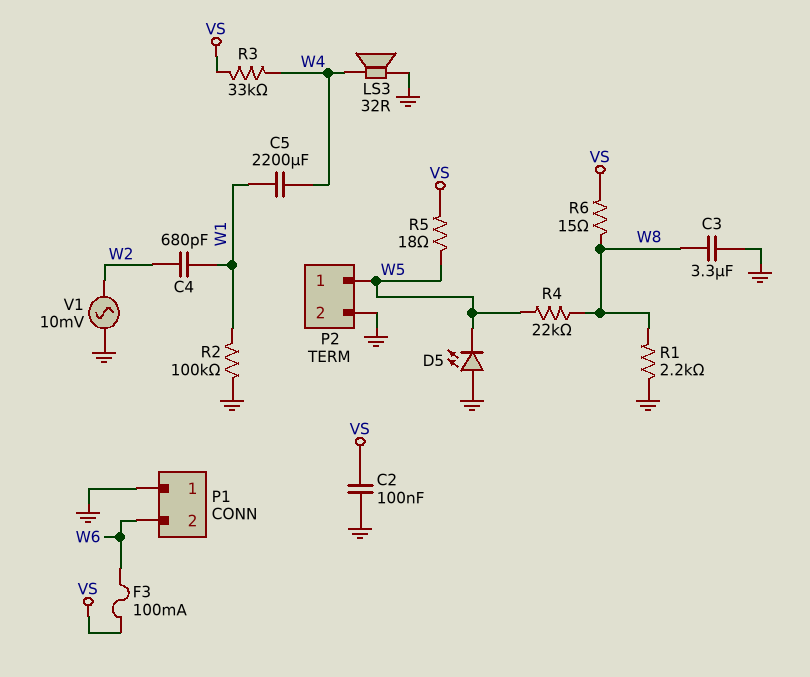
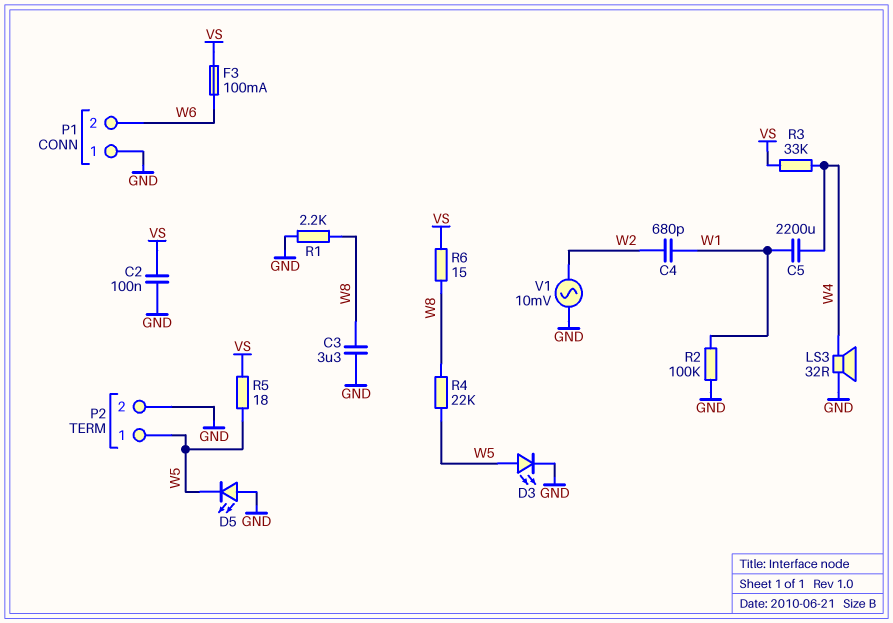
D3: none -> LED (A W5, K GND)

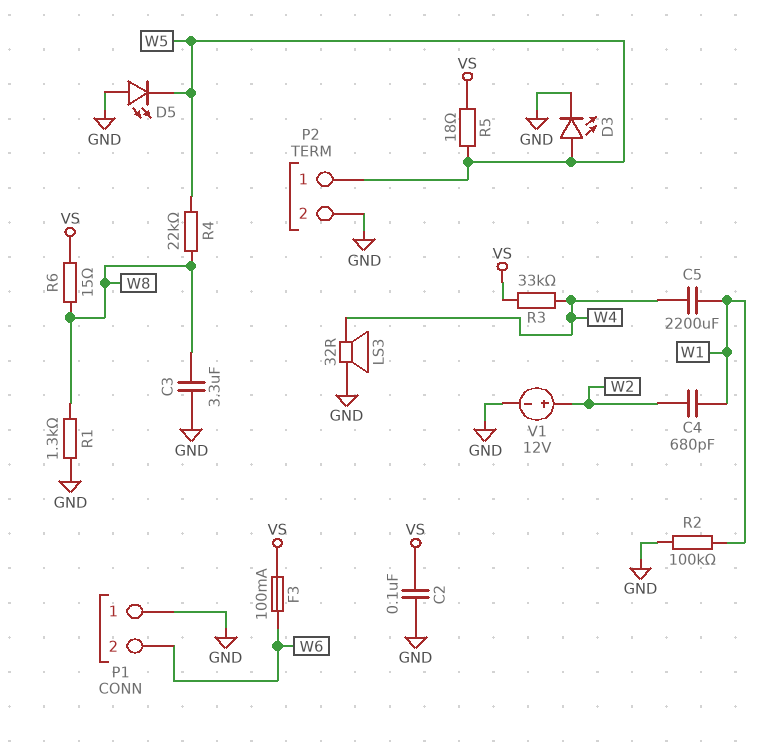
R1: 2.2k (GND, W8) -> 1.3k (GND, W8)
V1: AC 10mV (GND, W2) -> 12V (plus W2, minus GND)

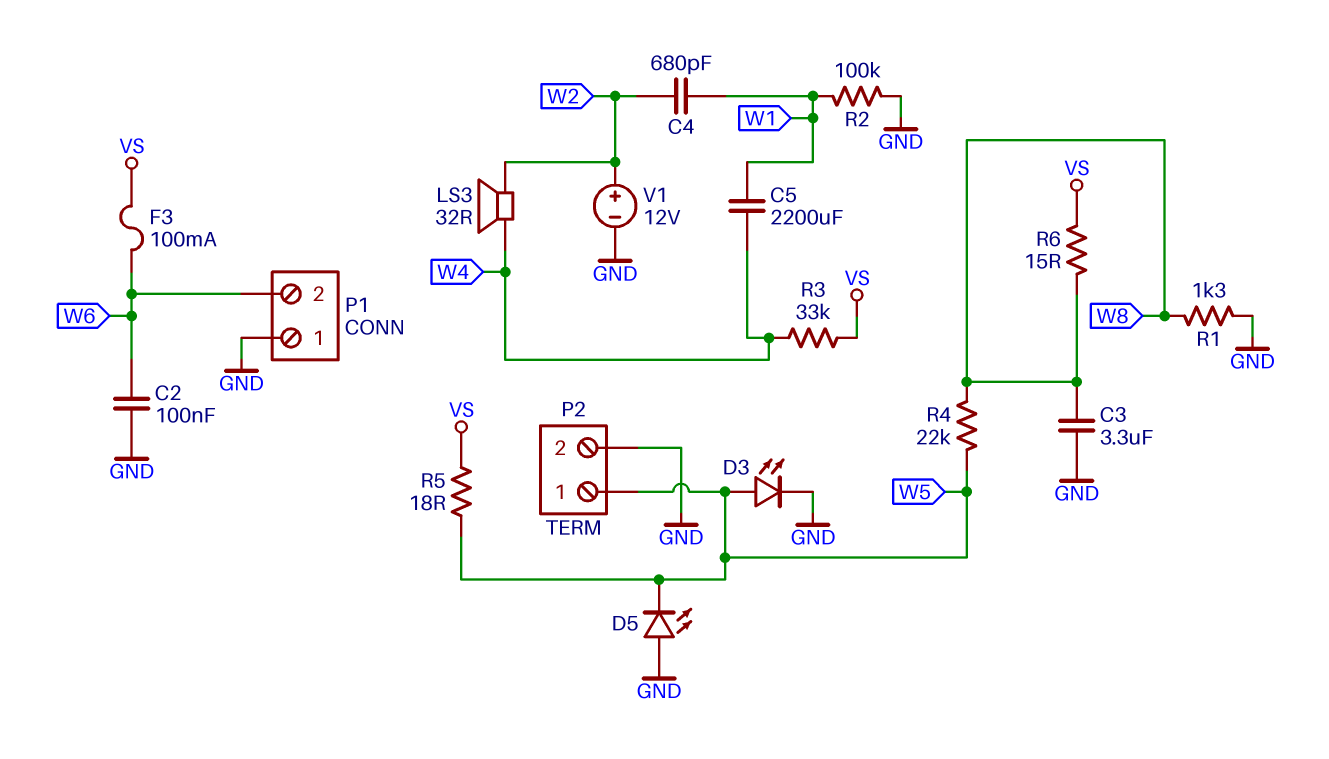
C2: 100nF (GND, VS) -> 100nF (GND, W6)
LS3: speaker 32R (GND, W4) -> speaker 32R (W2, W4)

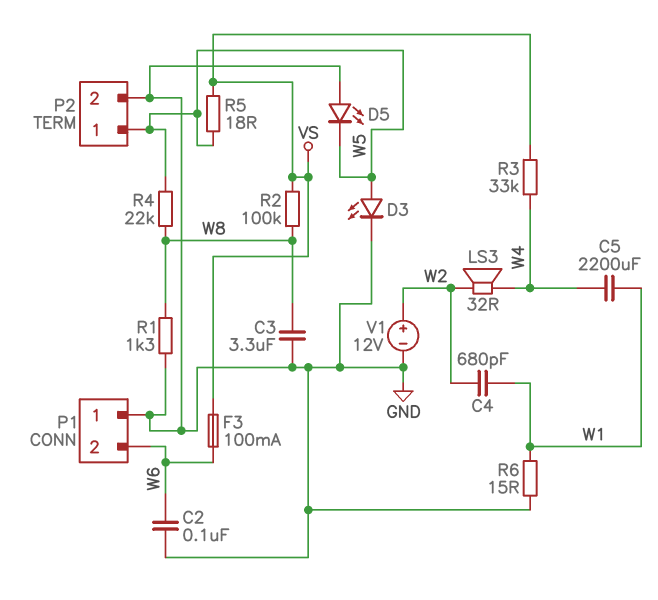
R2: 100k (GND, W1) -> 100k (VS, W8)
R6: 15 (VS, W8) -> 15 (GND, W1)

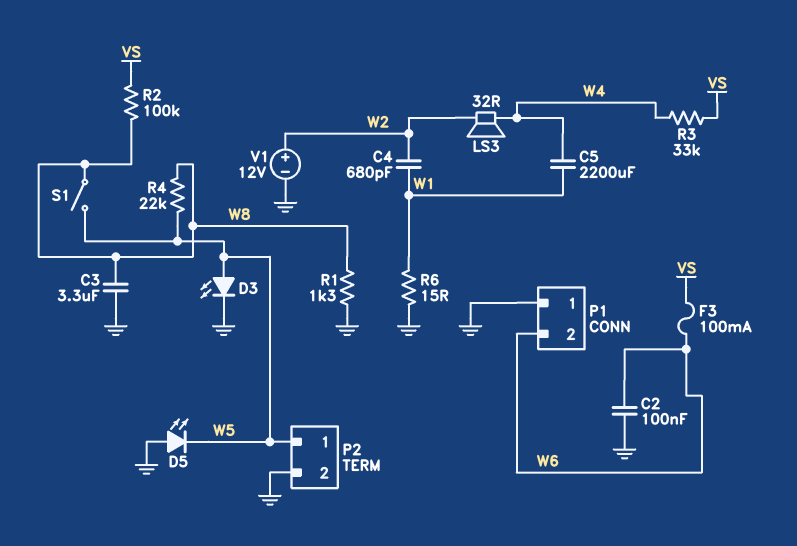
R5: 18 (VS, W5) -> none
S1: none -> switch (W5, W8)

